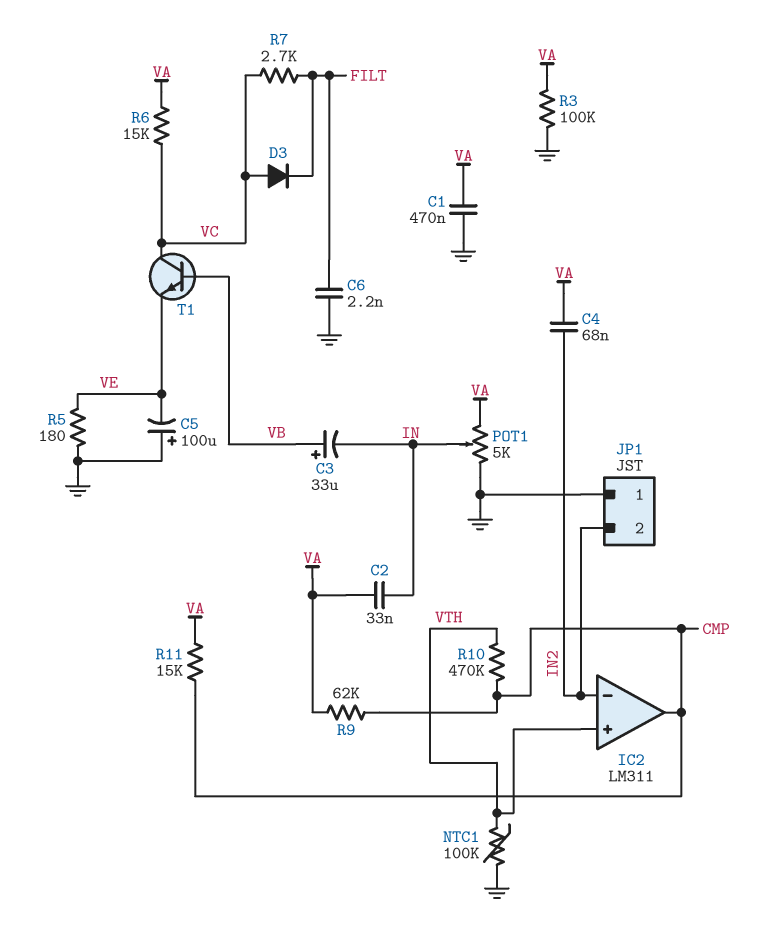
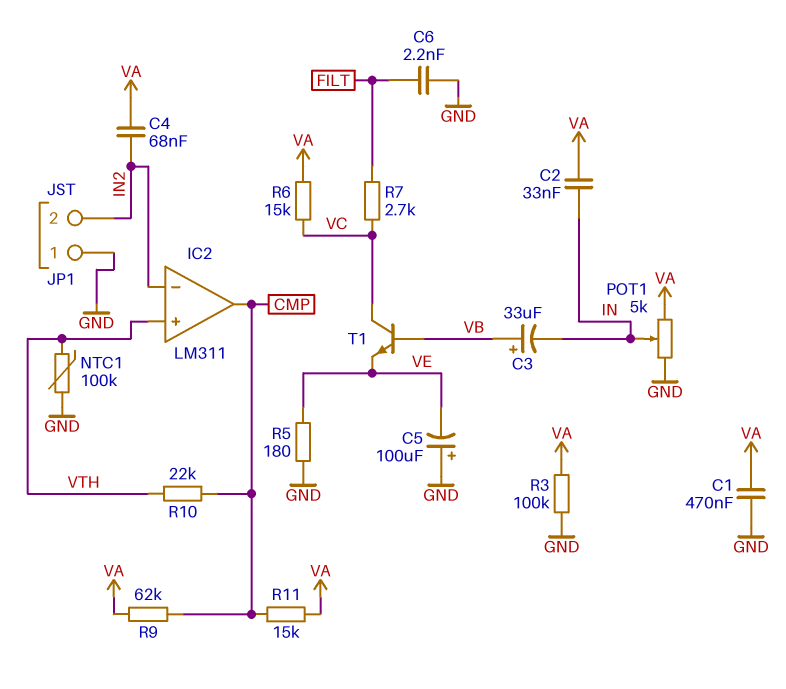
D3: diode (A VC, K FILT) -> none
R10: 470k (CMP, VTH) -> 22k (CMP, VTH)

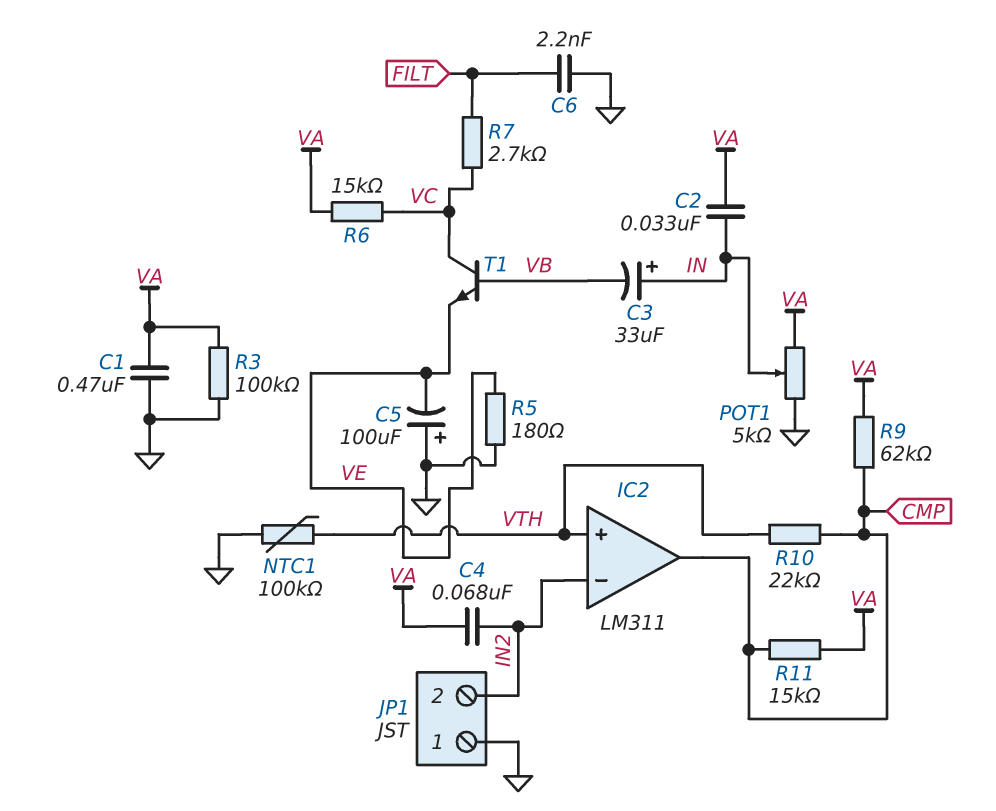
C3: 33uF (plus VB, minus IN) -> 33uF (plus IN, minus VB)

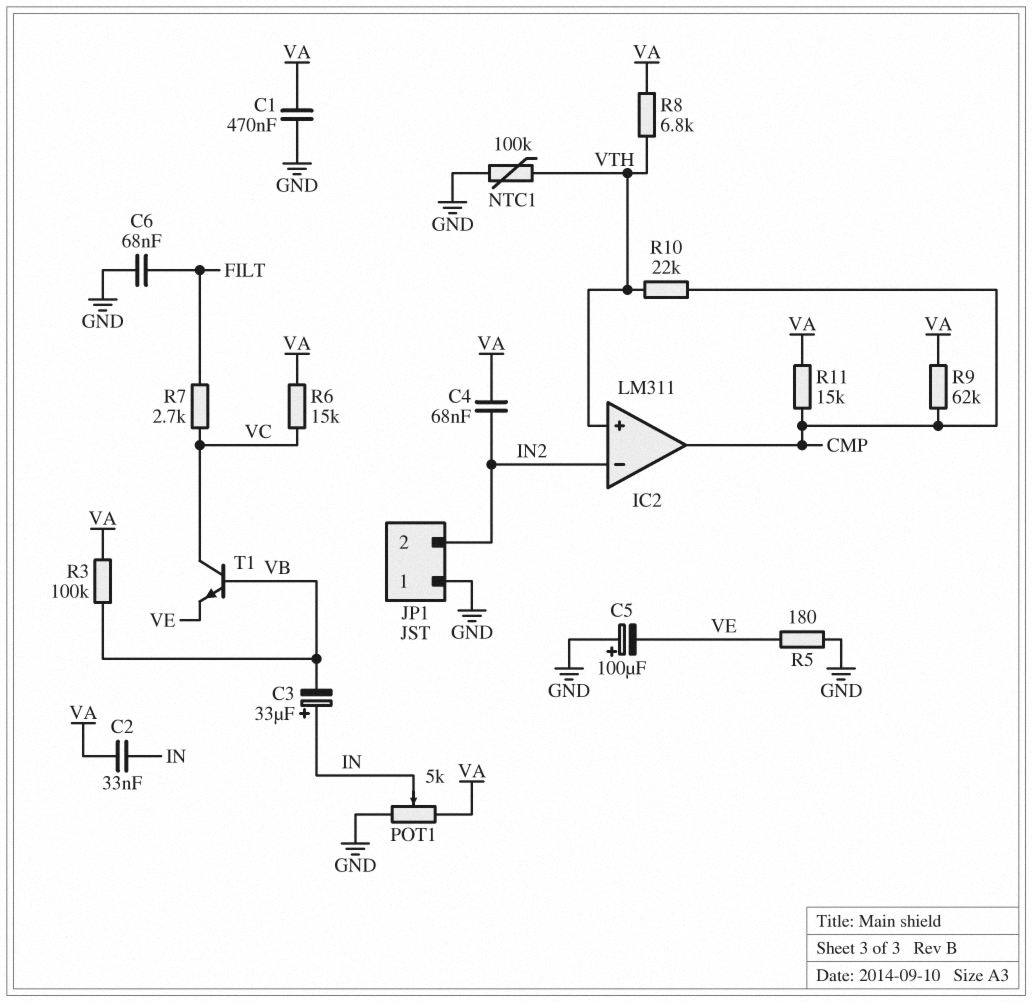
C6: 2.2nF (FILT, GND) -> 68nF (FILT, GND)
R3: 100k (GND, VA) -> 100k (VA, VB)
R8: none -> 6.8k (VA, VTH)

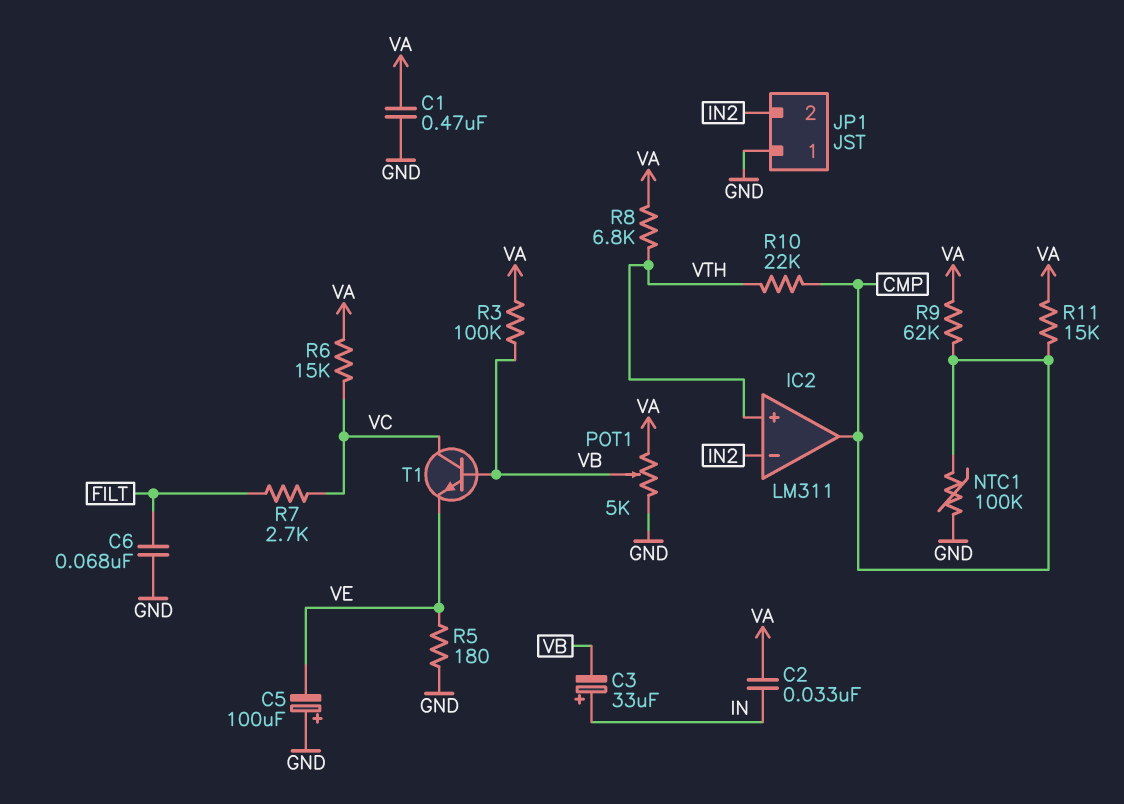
C4: 68nF (IN2, VA) -> none
NTC1: 100k (GND, VTH) -> 100k (CMP, GND)
POT1: 5k (GND, VA, wiper IN) -> 5k (GND, VA, wiper VB)

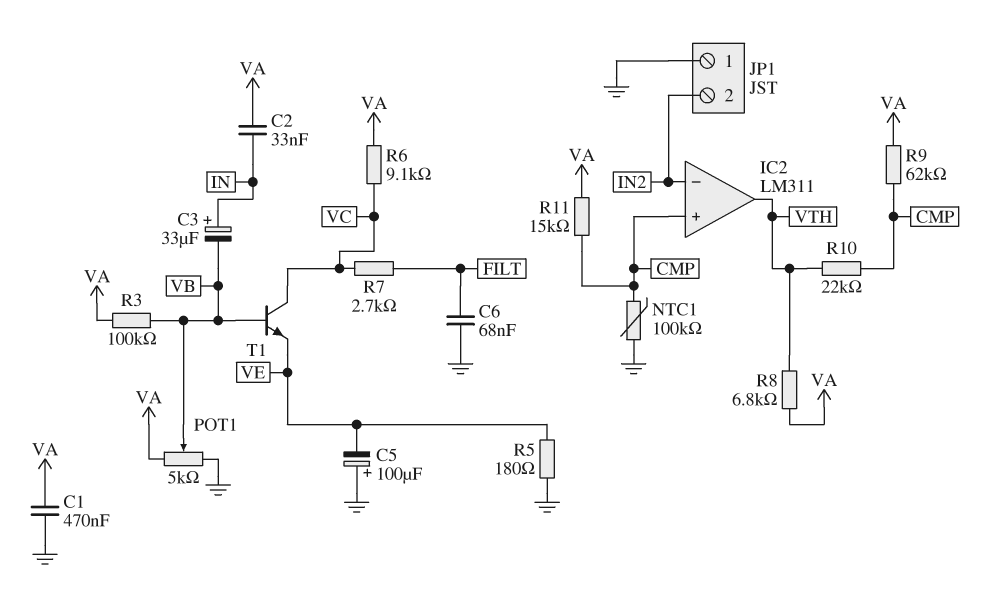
IC2 pin in+: VTH -> CMP
IC2 pin out: CMP -> VTH
R6: 15k (VA, VC) -> 9.1k (VA, VC)

